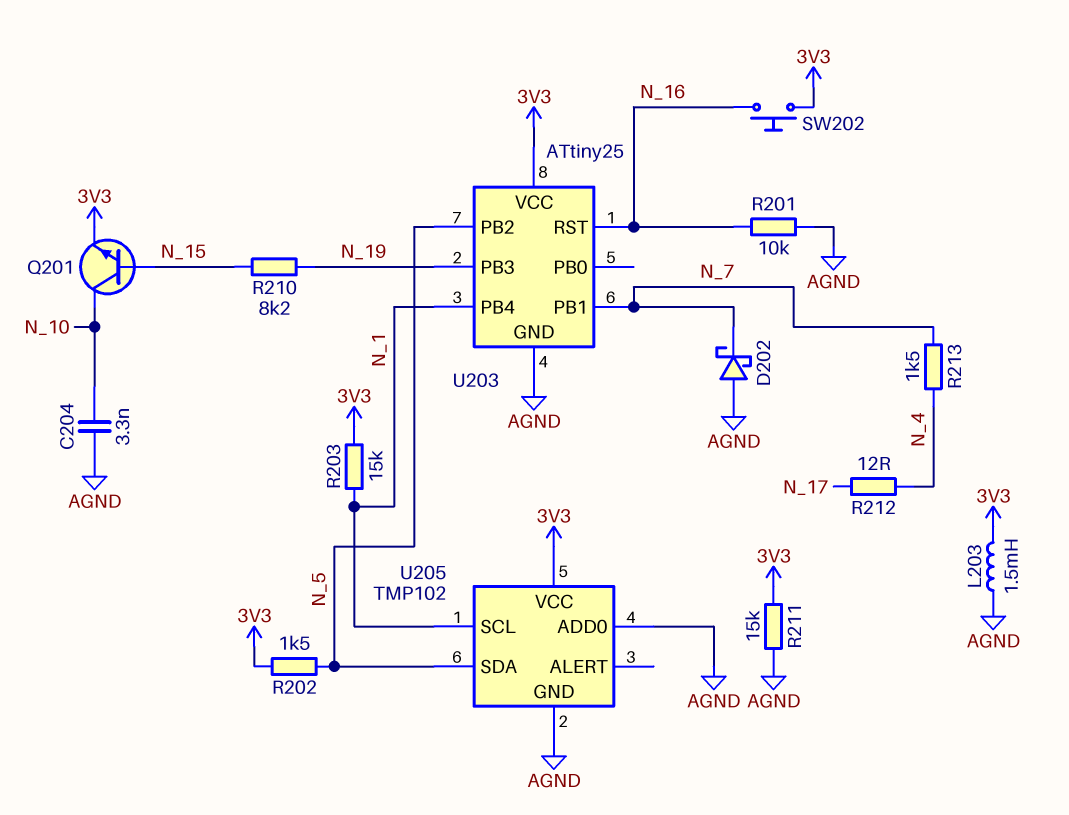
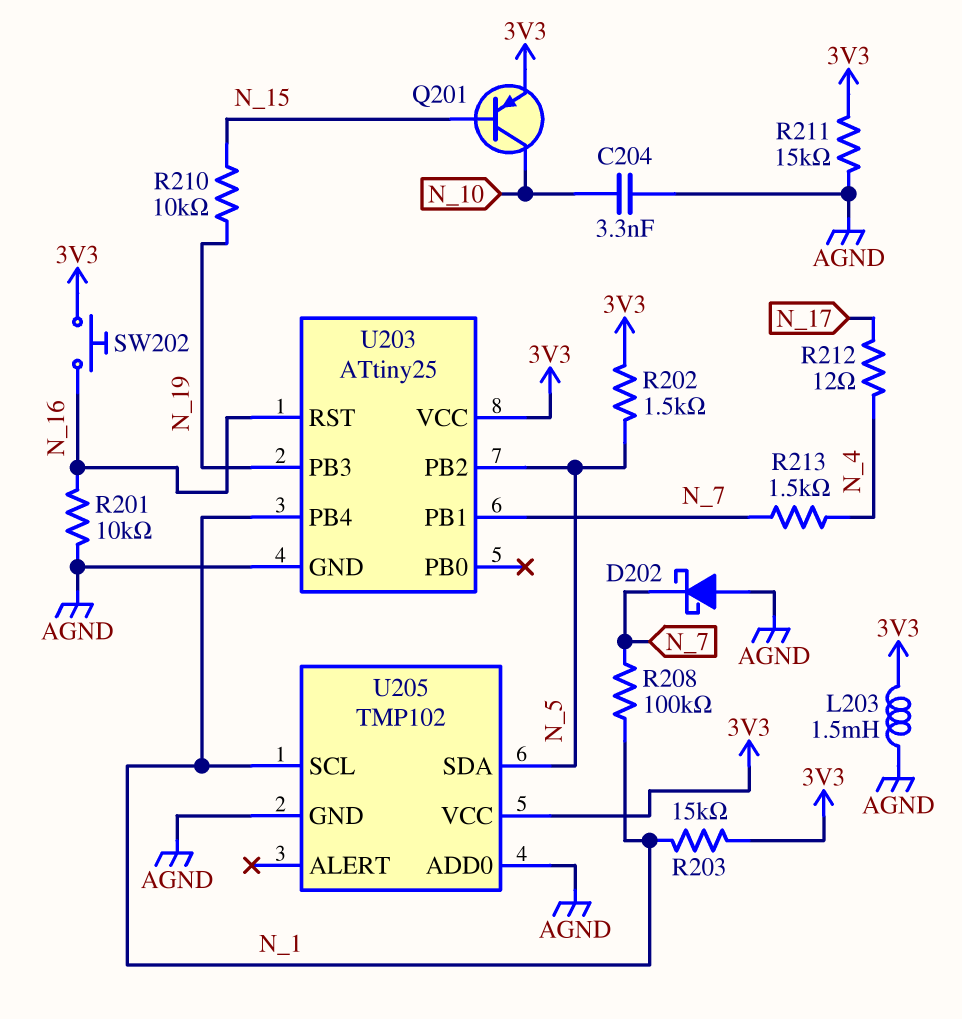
Q201: NPN (B N_15, C N_10, E 3V3) -> PNP (B N_15, C N_10, E 3V3)
R208: none -> 100k (N_1, N_7)
R210: 8.2k (N_15, N_19) -> 10k (N_15, N_19)

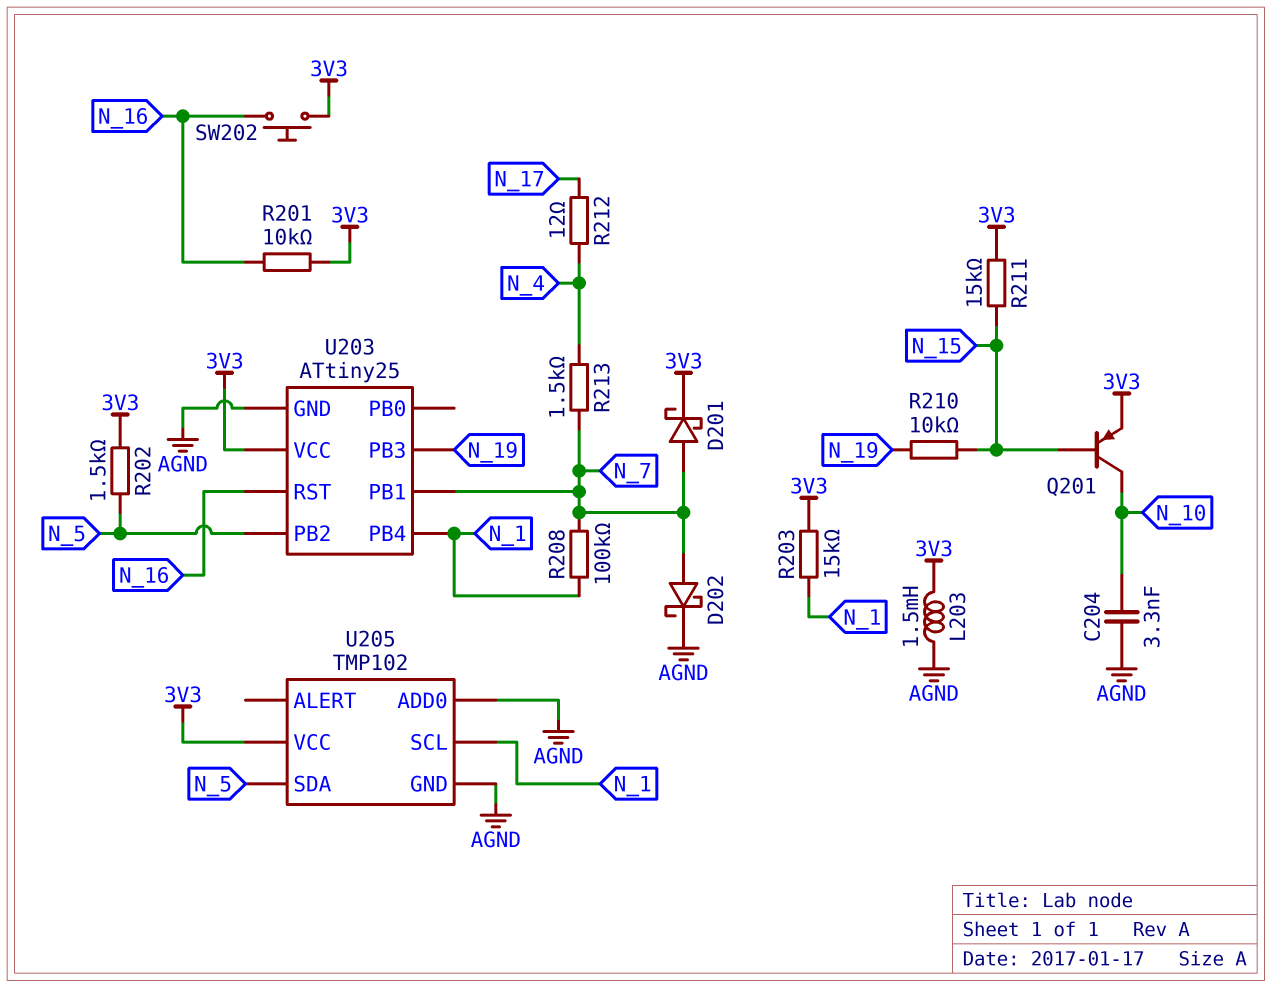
D201: none -> schottky (A N_7, K 3V3)
D202: schottky (A AGND, K N_7) -> schottky (A N_7, K AGND)
R201: 10k (AGND, N_16) -> 10k (3V3, N_16)
R211: 15k (3V3, AGND) -> 15k (3V3, N_15)

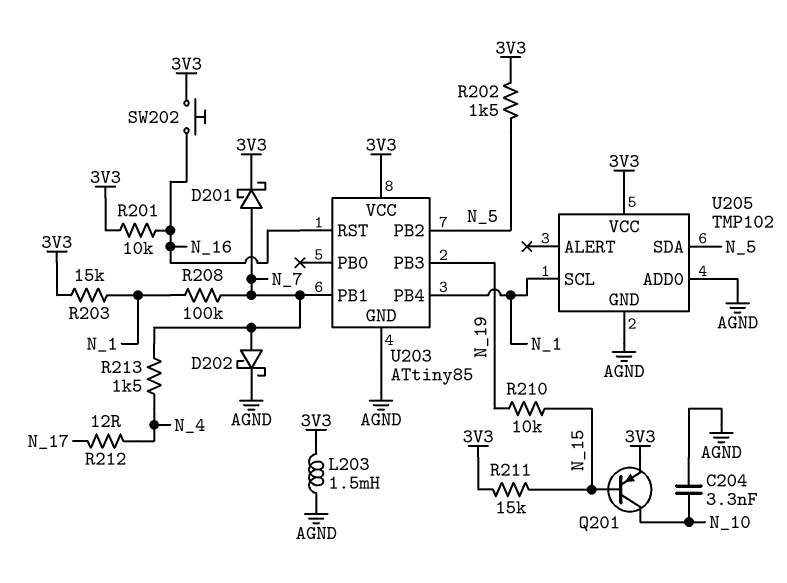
U203: ATtiny25 -> ATtiny85

